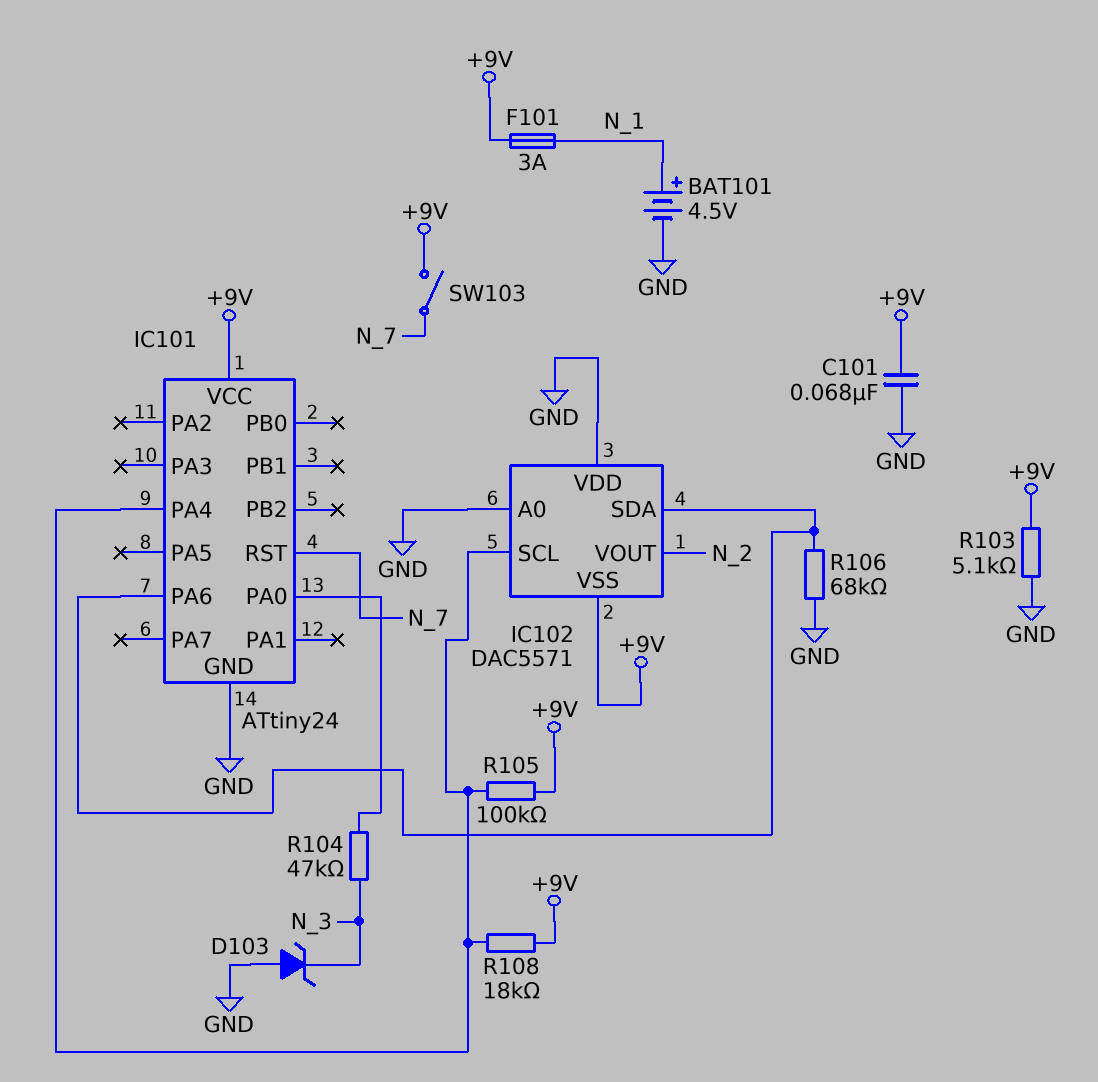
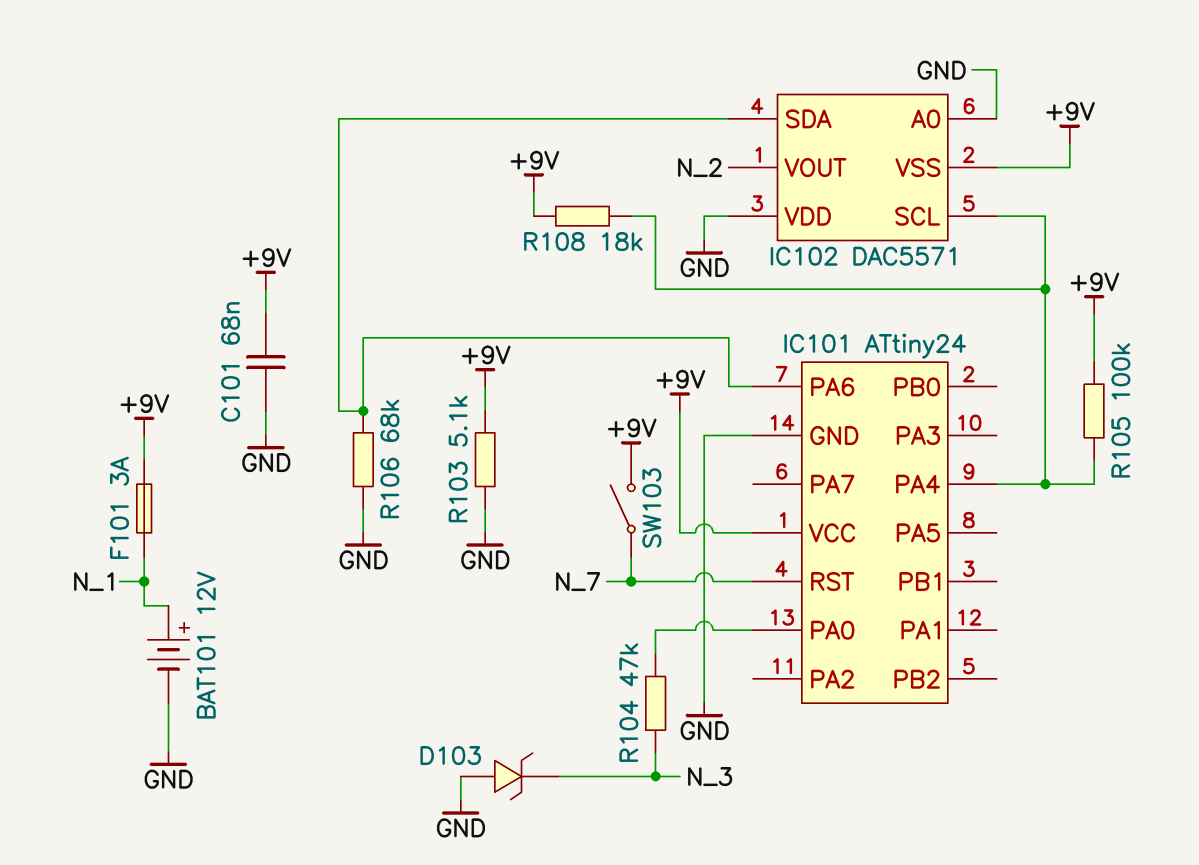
BAT101: 4.5V (plus N_1, minus GND) -> 12V (plus N_1, minus GND)

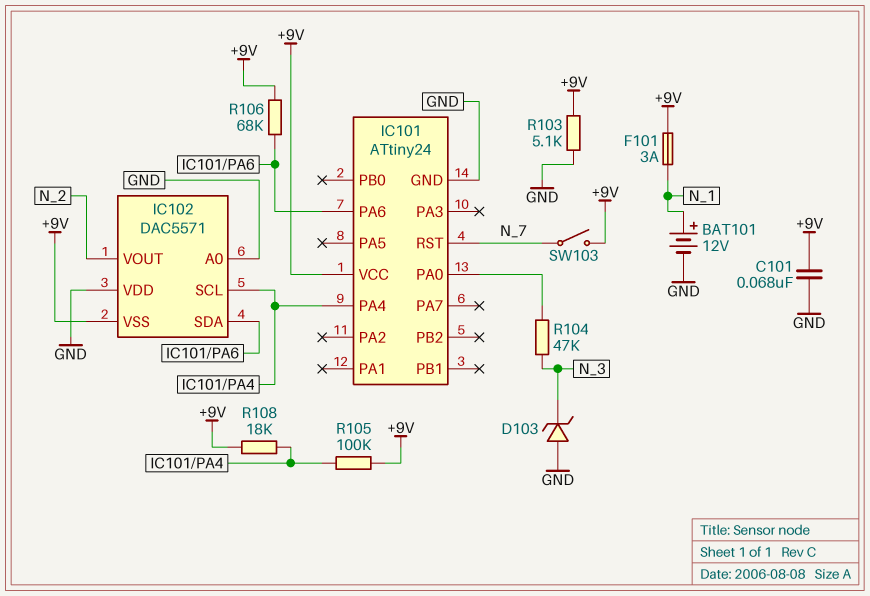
R106: 68k (GND, IC101/PA6) -> 68k (+9V, IC101/PA6)

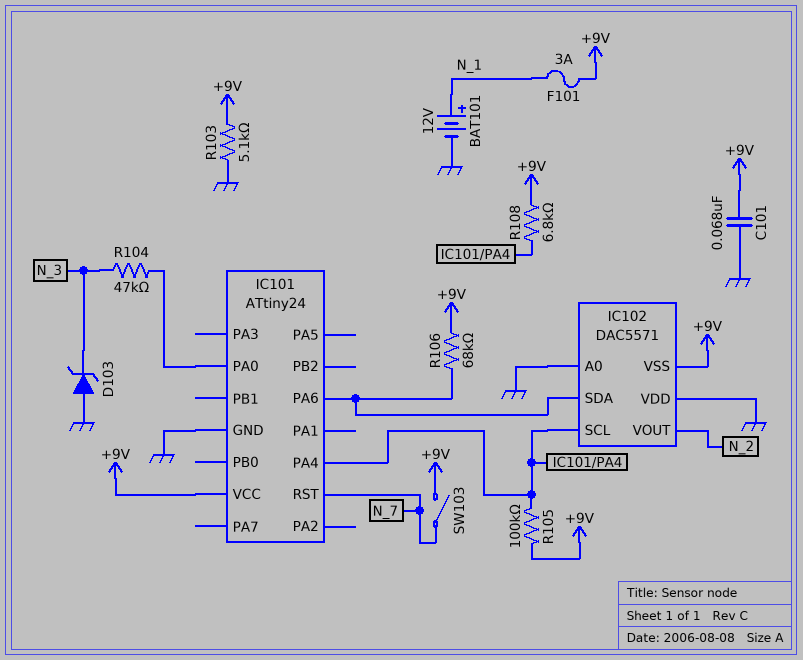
R108: 18k (+9V, IC101/PA4) -> 6.8k (+9V, IC101/PA4)

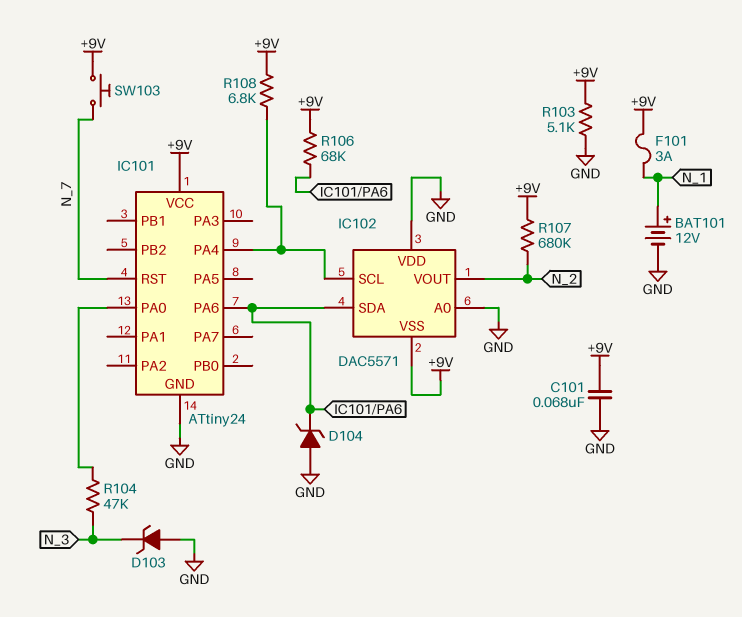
D104: none -> zener (A GND, K IC101/PA6)
R105: 100k (+9V, IC101/PA4) -> none
R107: none -> 680k (+9V, N_2)
SW103: switch (+9V, N_7) -> button (+9V, N_7)

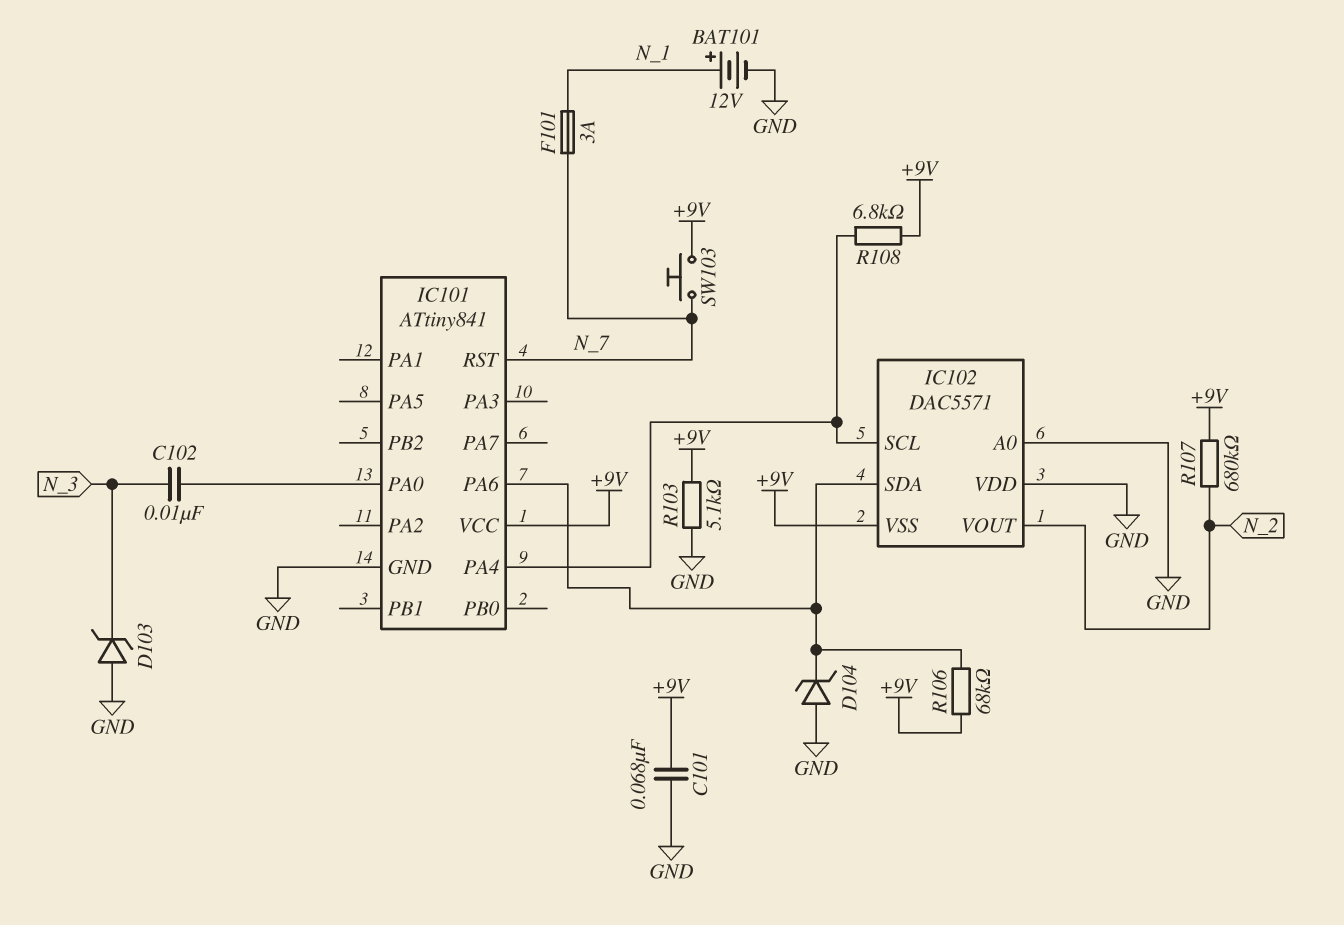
C102: none -> 10nF (IC101/PA0, N_3)
F101: 3A (+9V, N_1) -> 3A (N_1, N_7)
IC101: ATtiny24 -> ATtiny841
R104: 47k (IC101/PA0, N_3) -> none

